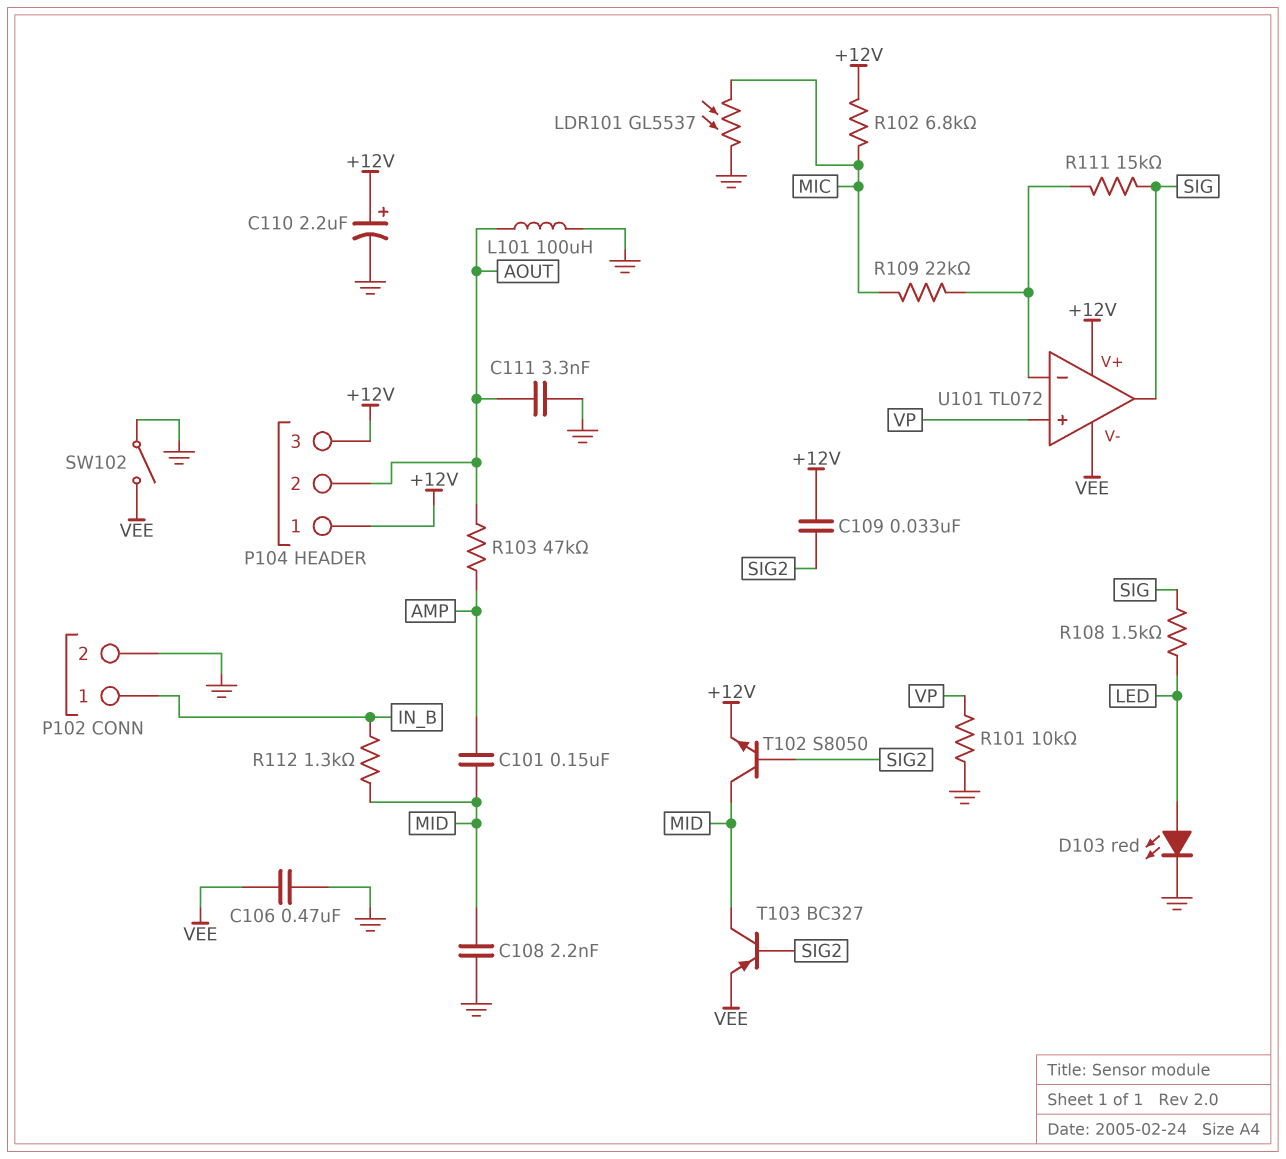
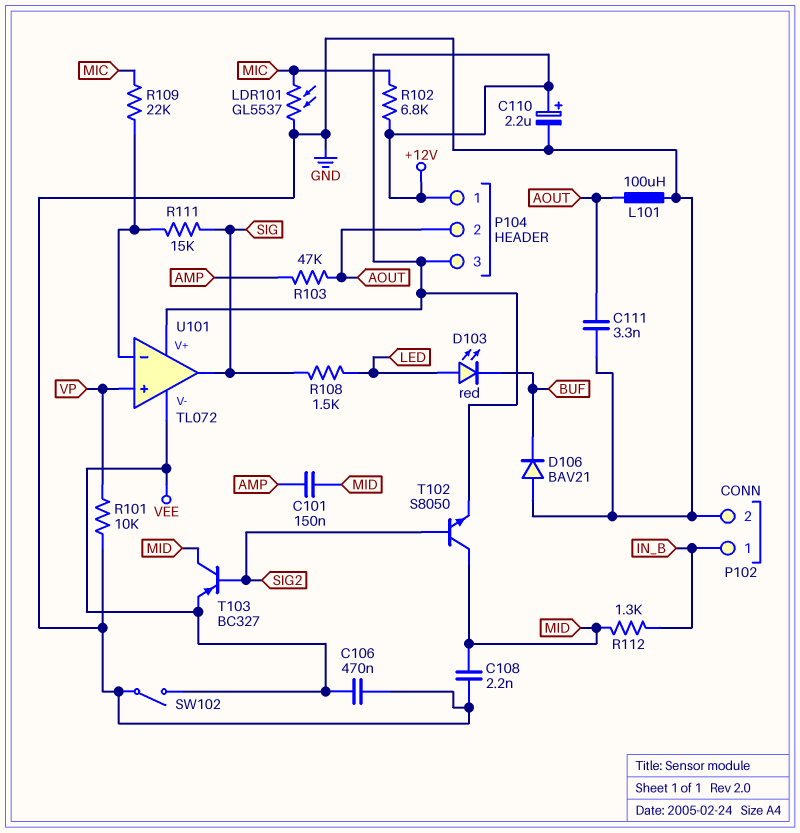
C109: 33nF (+12V, SIG2) -> none
D103: LED red (A LED, K GND) -> LED red (A LED, K BUF)
D106: none -> diode BAV21 (A GND, K BUF)

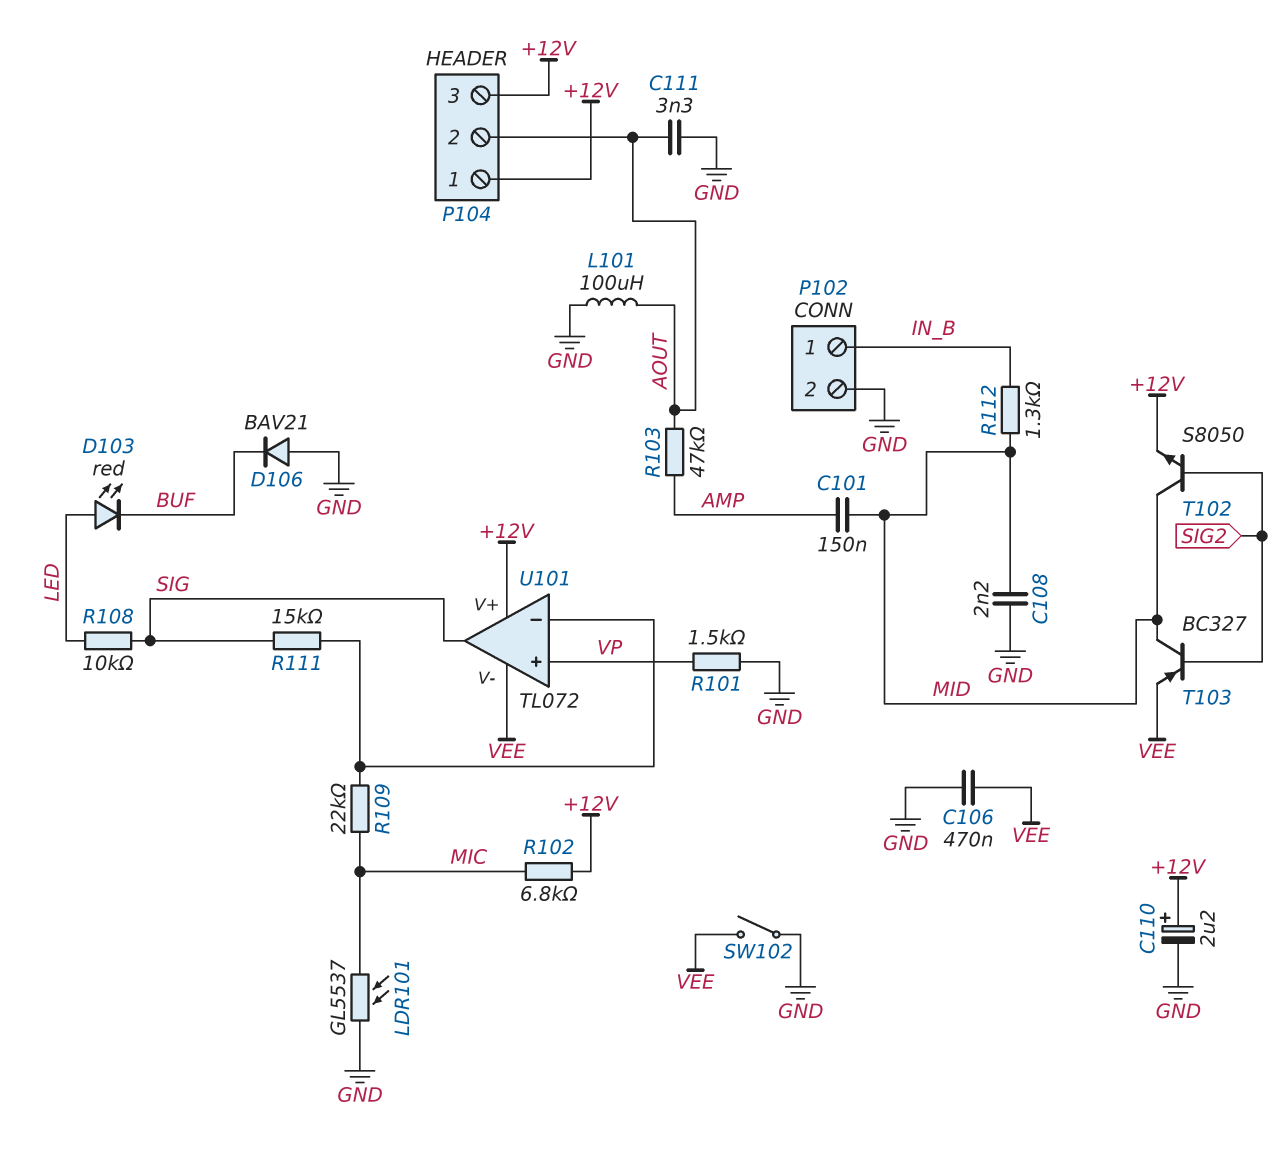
R101: 10k (GND, VP) -> 1.5k (GND, VP)
R108: 1.5k (LED, SIG) -> 10k (LED, SIG)

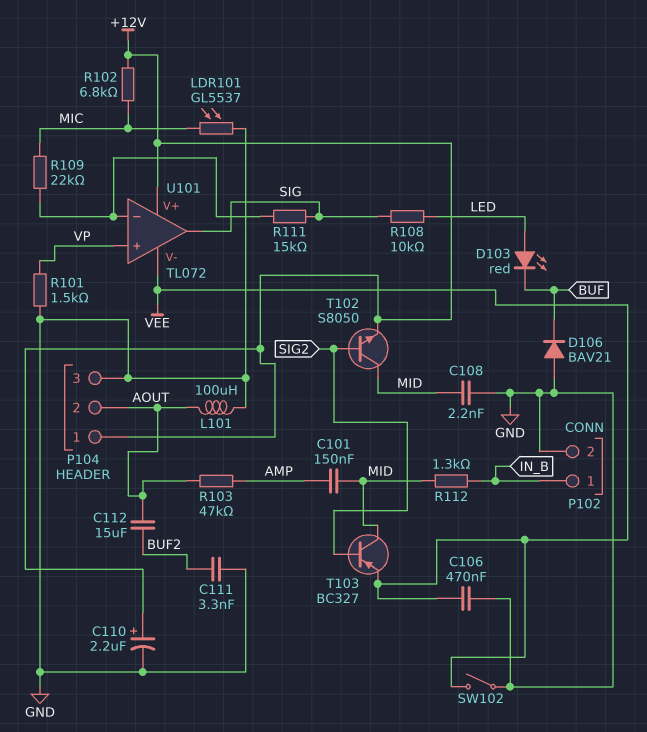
C111: 3.3nF (AOUT, GND) -> 3.3nF (BUF2, GND)
C112: none -> 15uF (AOUT, BUF2)
P104 pin 3: +12V -> GND

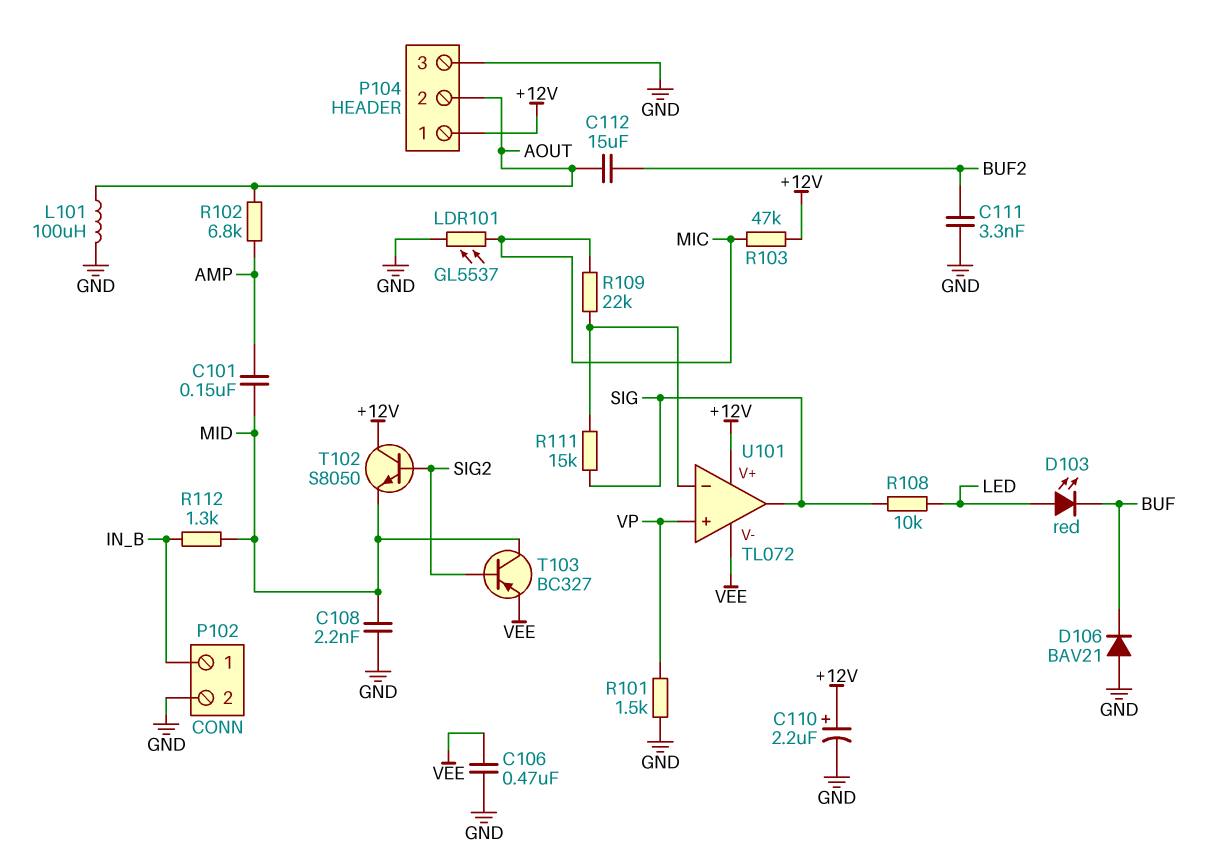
R102: 6.8k (+12V, MIC) -> 6.8k (AMP, AOUT)
R103: 47k (AMP, AOUT) -> 47k (+12V, MIC)
SW102: switch (GND, VEE) -> none
T102: NPN S8050 (B SIG2, C MID, E +12V) -> NPN S8050 (B SIG2, C +12V, E MID)

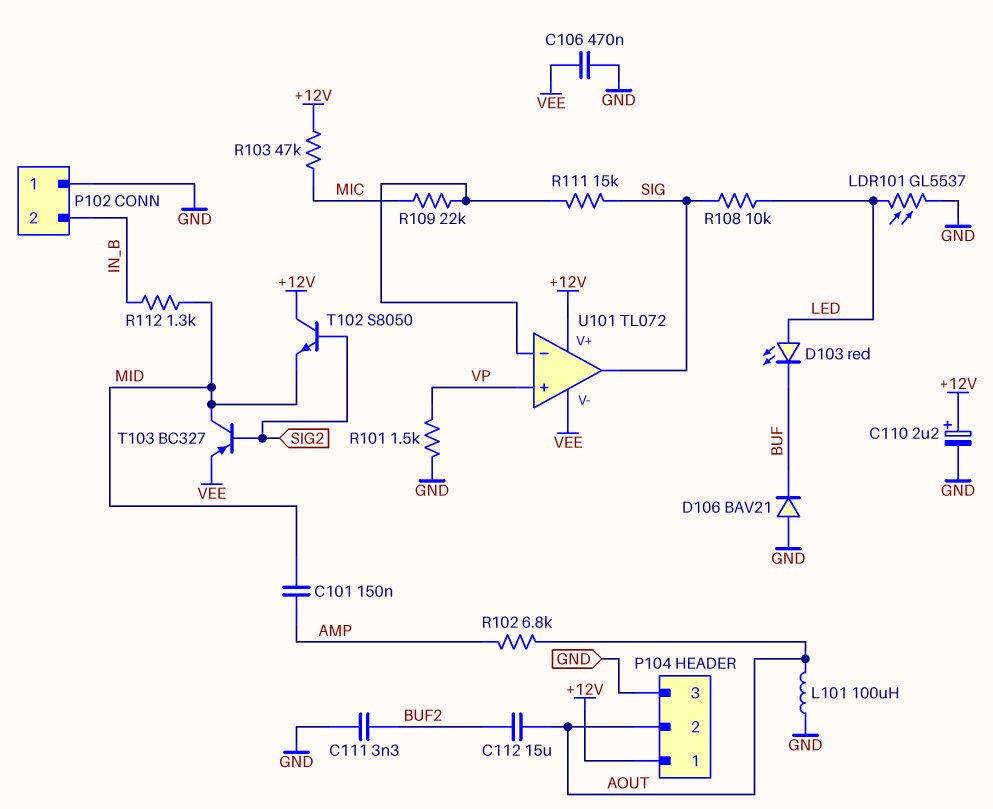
C108: 2.2nF (GND, MID) -> none
LDR101: GL5537 (GND, MIC) -> GL5537 (GND, LED)
P102 pin 1: IN_B -> GND
P102 pin 2: GND -> IN_B

